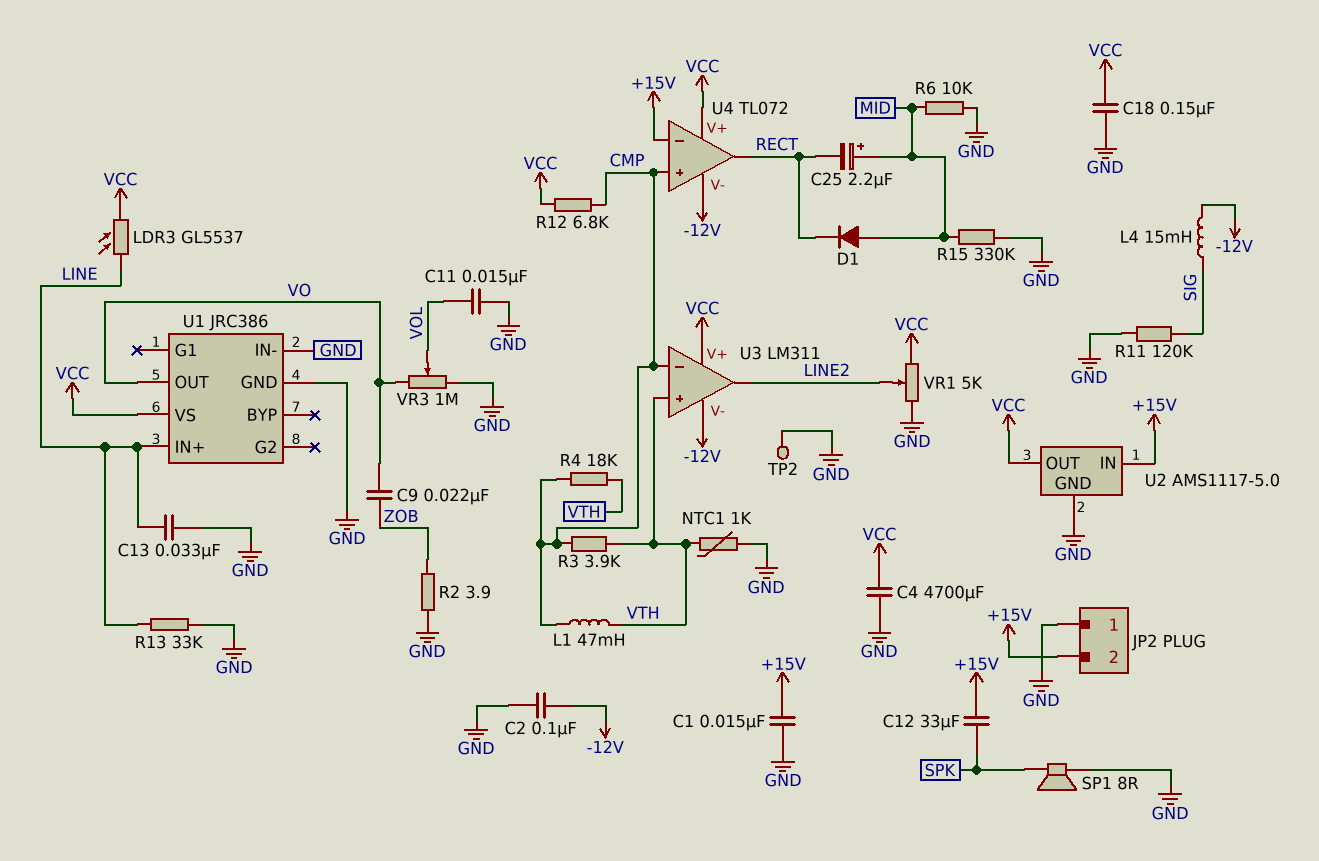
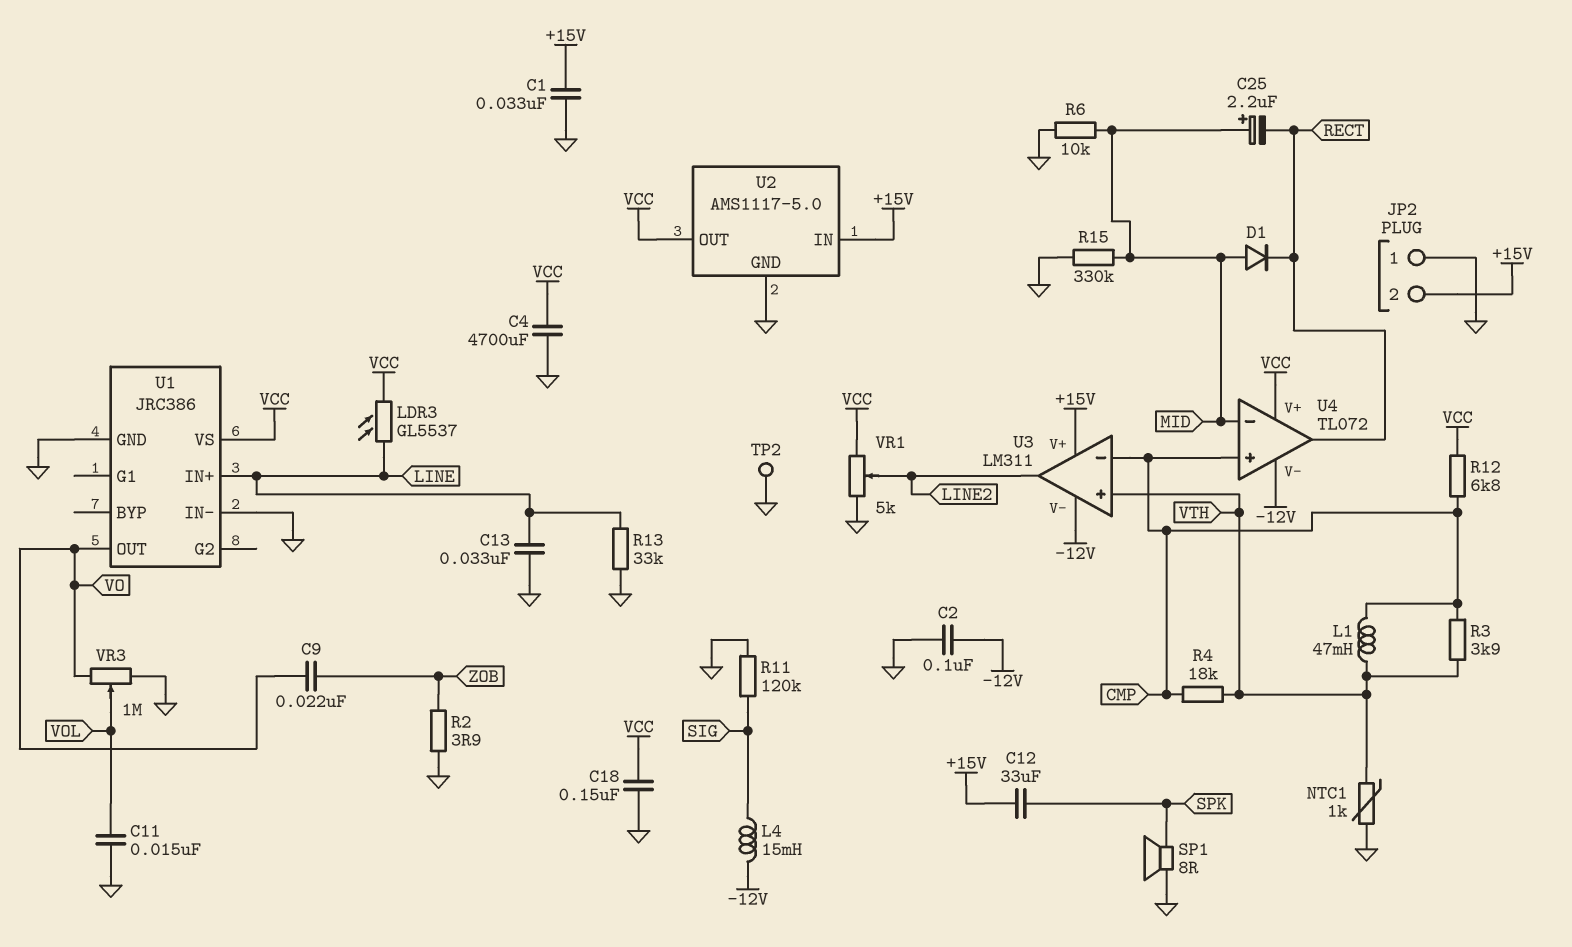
C1: 15nF (+15V, GND) -> 33nF (+15V, GND)
U3 pin V+: VCC -> +15V
U4 pin in-: +15V -> MID

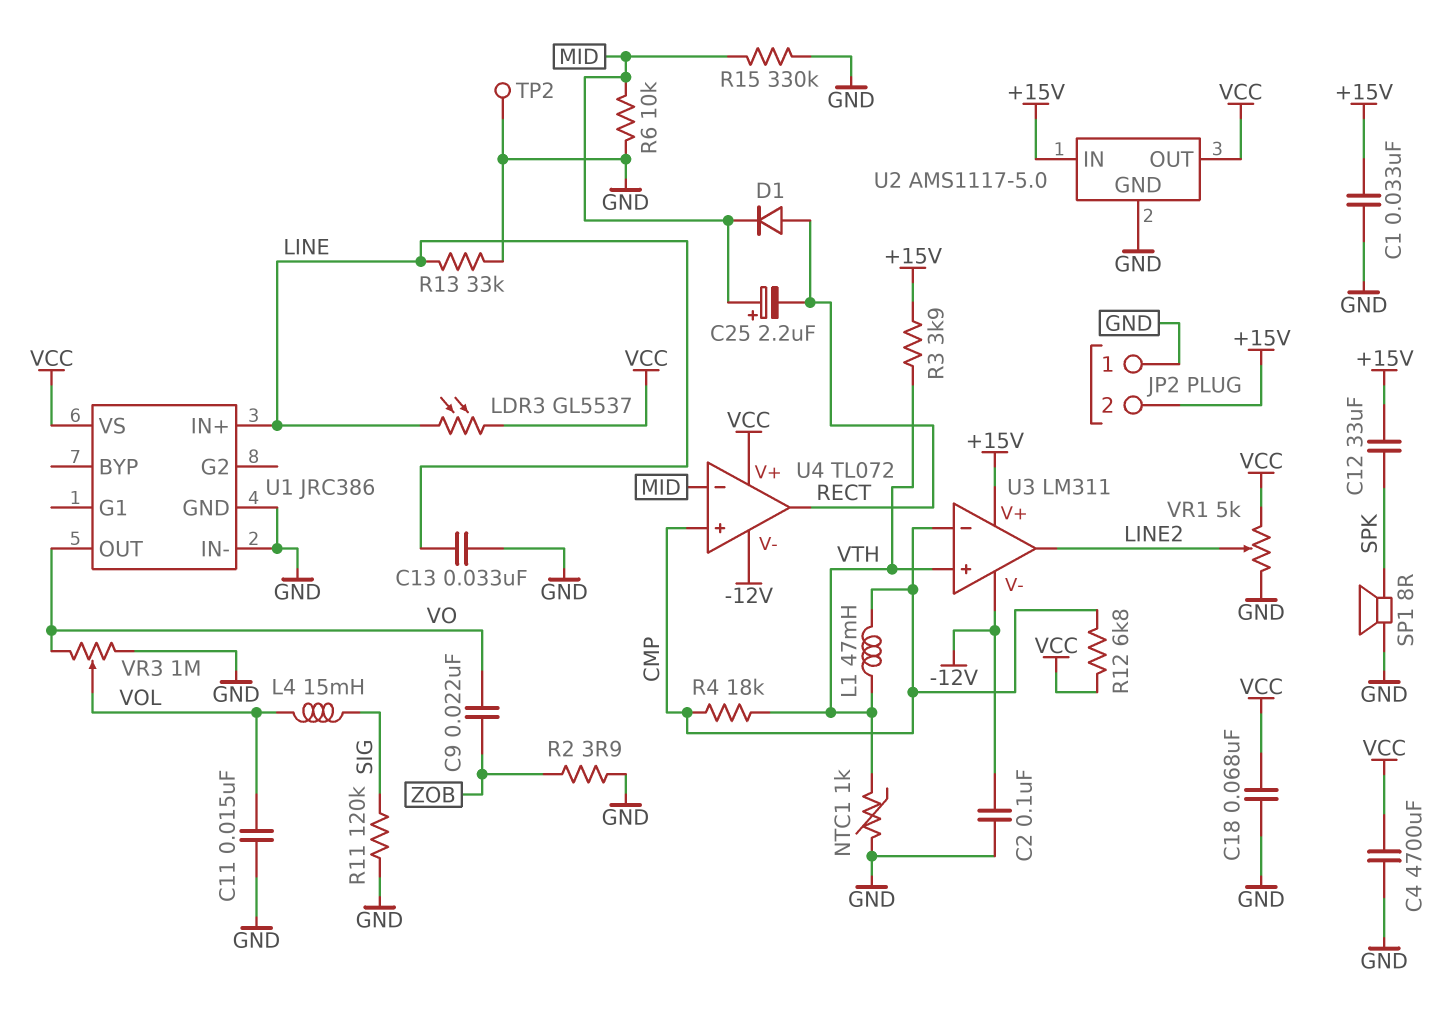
C18: 150nF (GND, VCC) -> 68nF (GND, VCC)
D1: diode (A MID, K RECT) -> diode (A RECT, K MID)
L4: 15mH (-12V, SIG) -> 15mH (SIG, VOL)
R3: 3.9k (CMP, VTH) -> 3.9k (+15V, VTH)

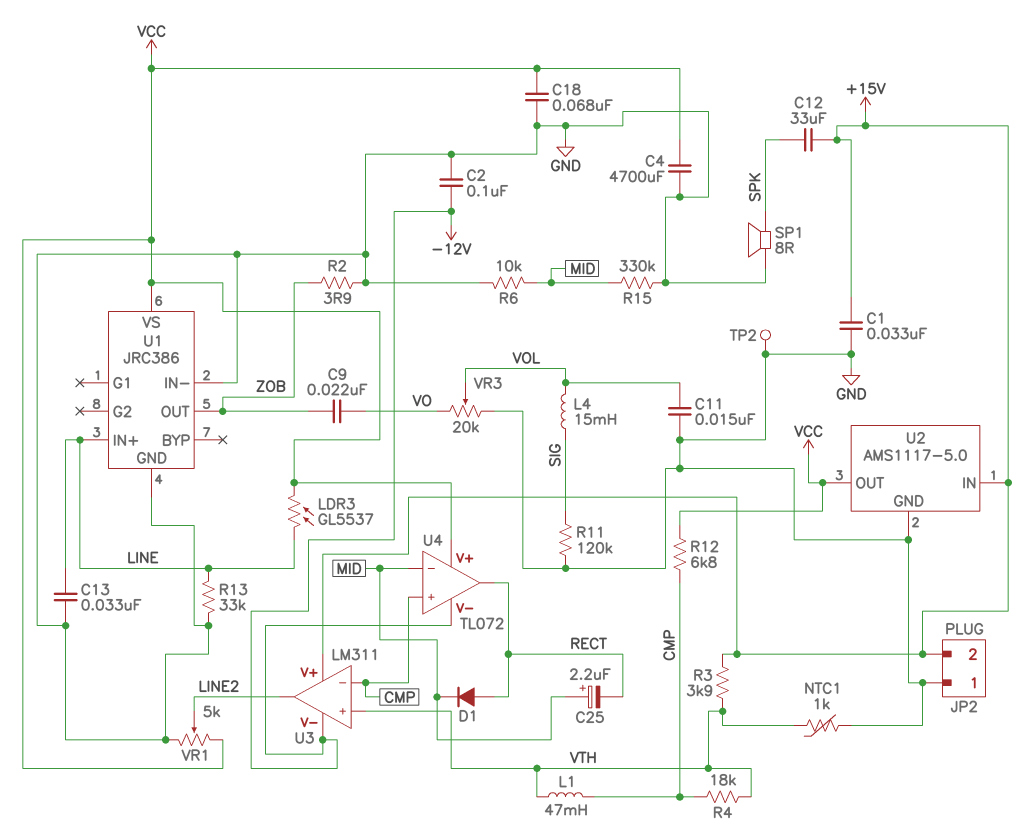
U1 pin OUT: VO -> ZOB
VR3: 1M (GND, VO, wiper VOL) -> 20k (GND, VO, wiper VOL)

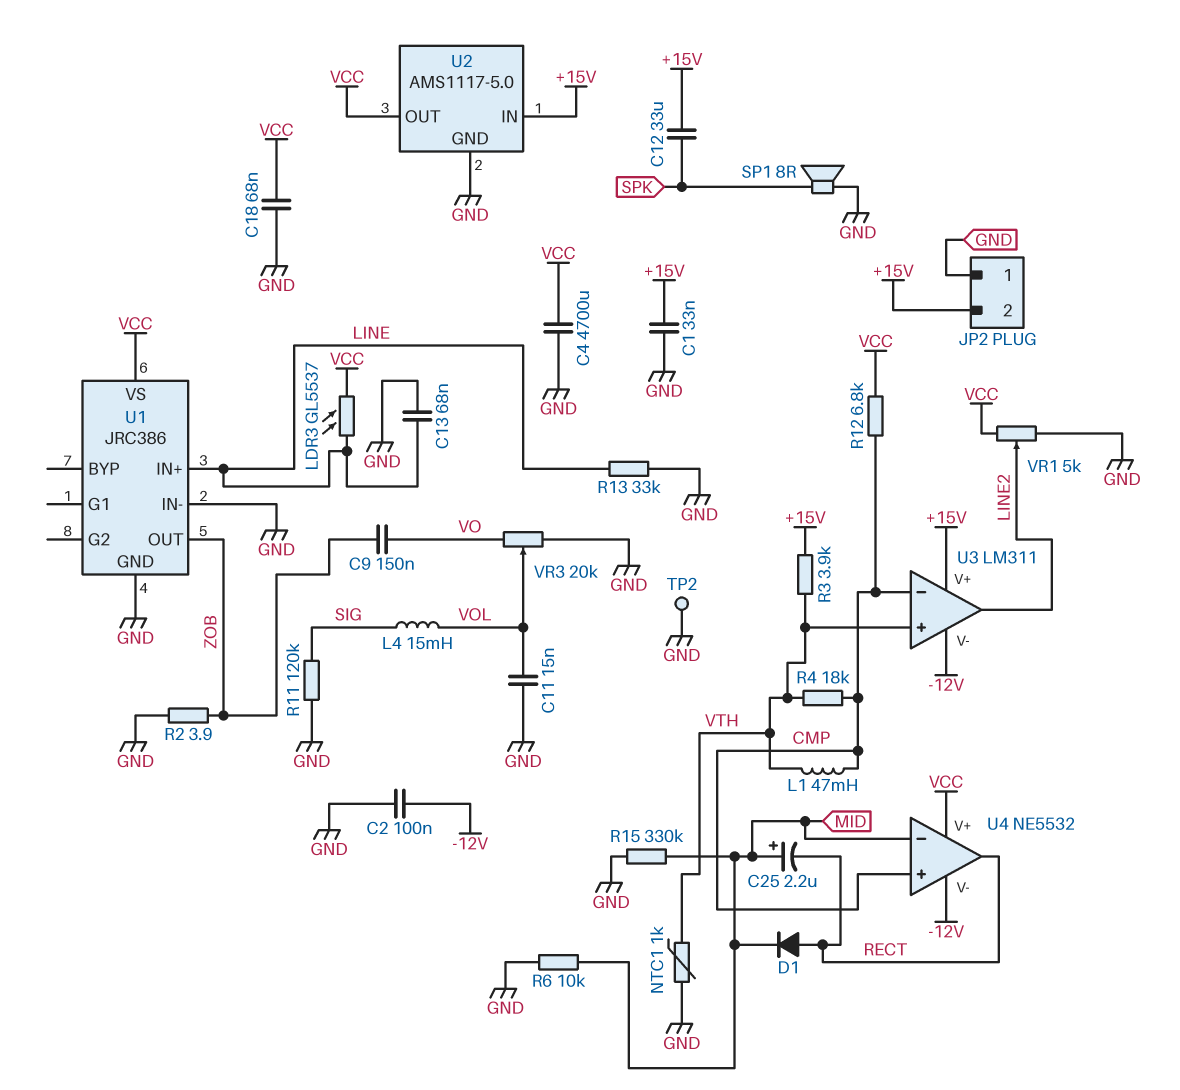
C9: 22nF (VO, ZOB) -> 150nF (VO, ZOB)
C13: 33nF (GND, LINE) -> 68nF (GND, LINE)
U4: TL072 -> NE5532

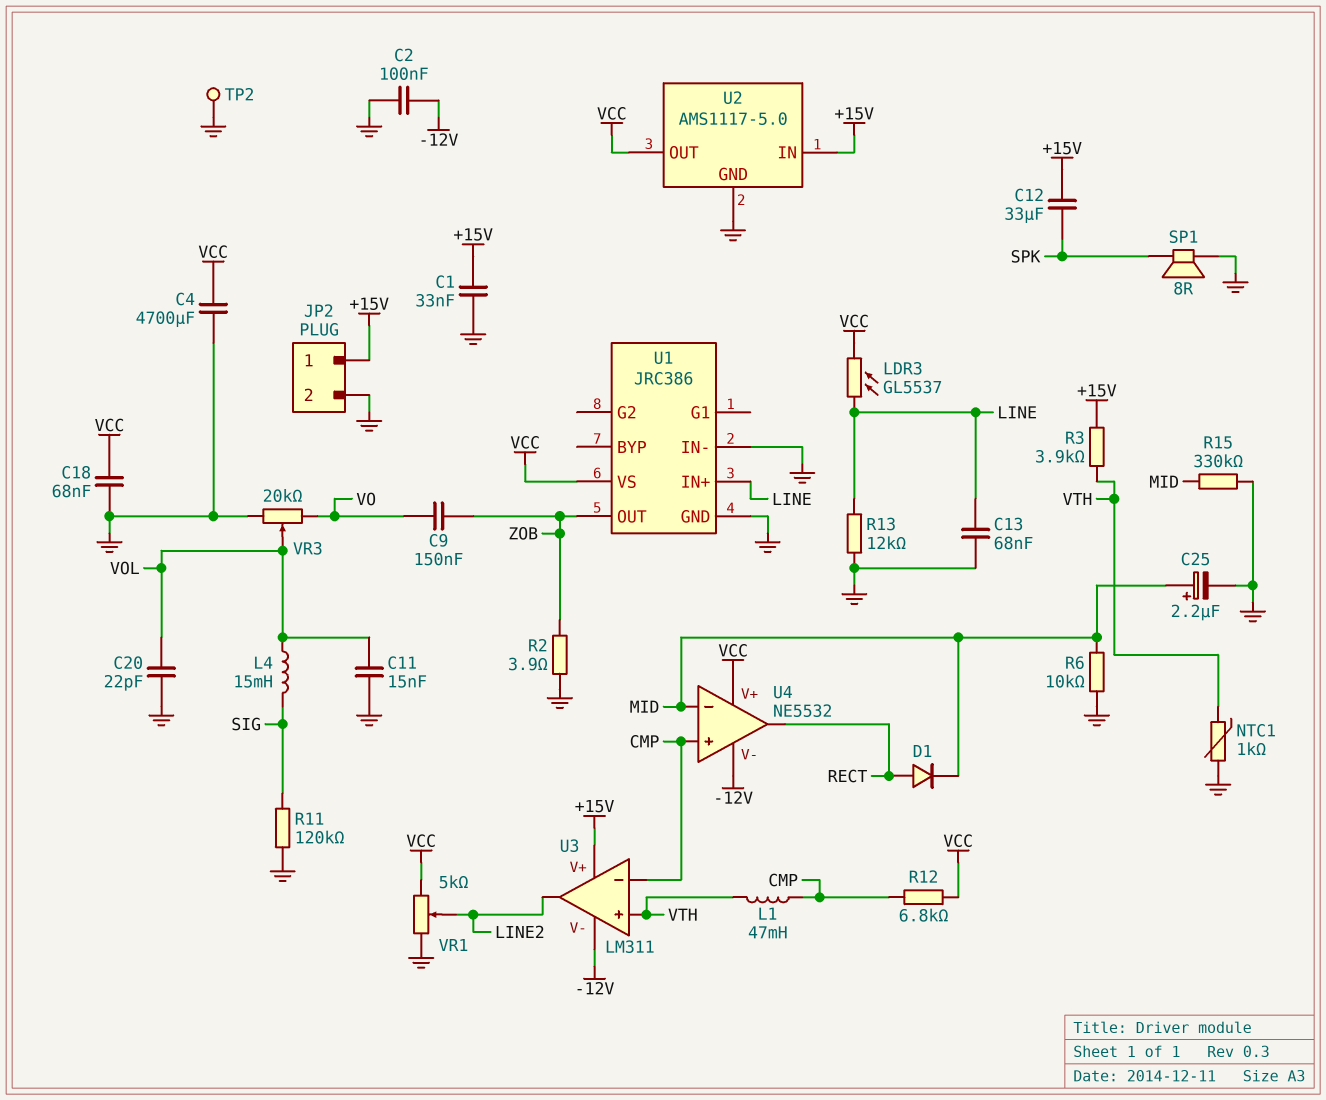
C20: none -> 22pF (GND, VOL)
C25: 2.2uF (plus MID, minus RECT) -> 2.2uF (plus MID, minus GND)
JP2 pin 1: GND -> +15V
JP2 pin 2: +15V -> GND
R4: 18k (CMP, VTH) -> none
R13: 33k (GND, LINE) -> 12k (GND, LINE)

